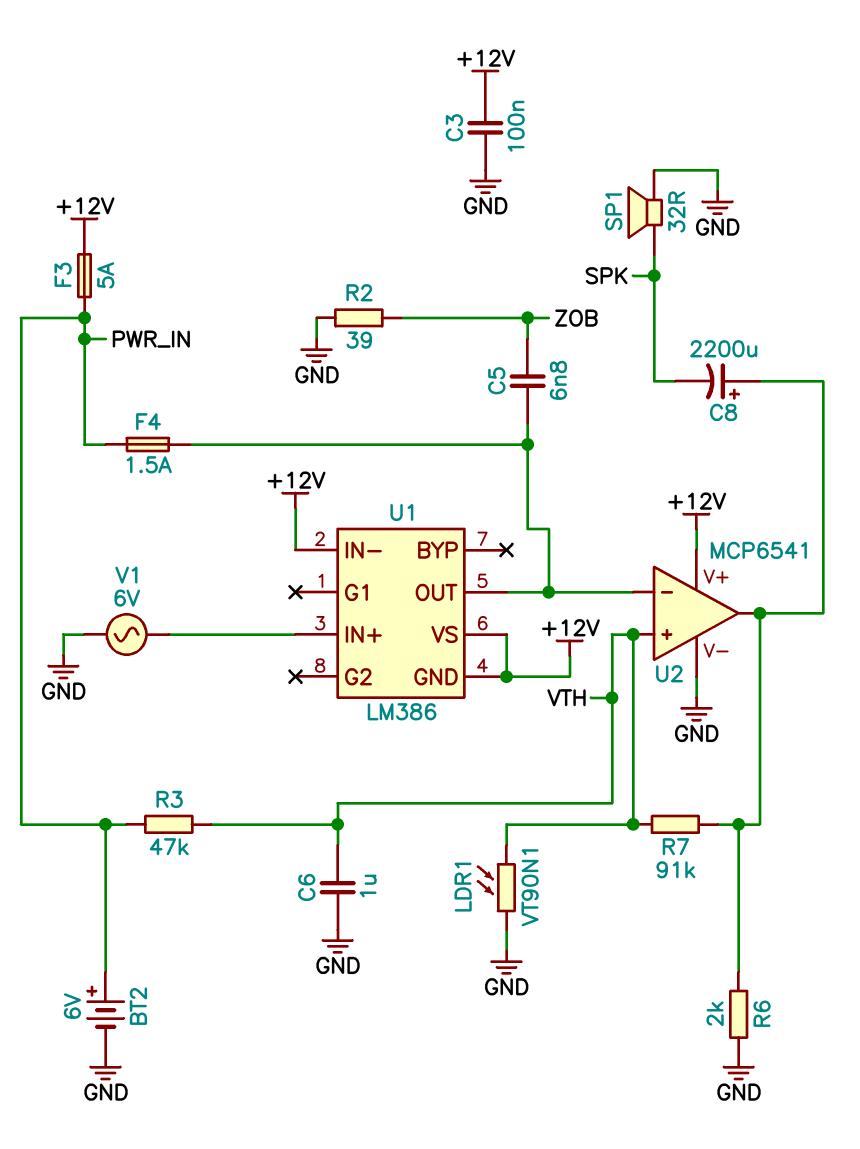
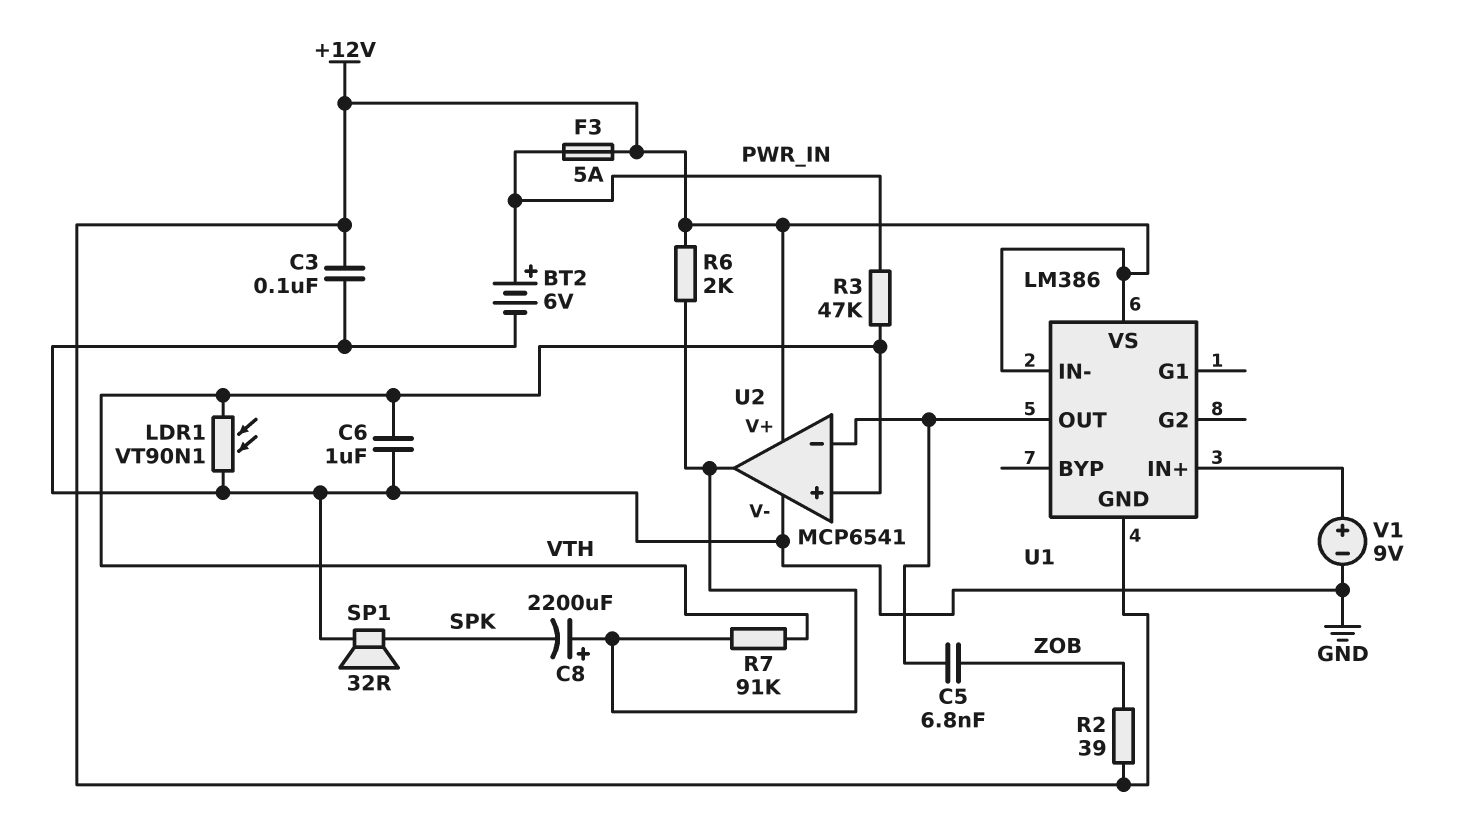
F4: 1.5A (PWR_IN, U1/OUT) -> none
R2: 39 (GND, ZOB) -> 39 (+12V, ZOB)
R6: 2k (GND, U2/out) -> 2k (+12V, U2/out)
V1: AC 6V (GND, U1/IN+) -> 9V (plus U1/IN+, minus GND)

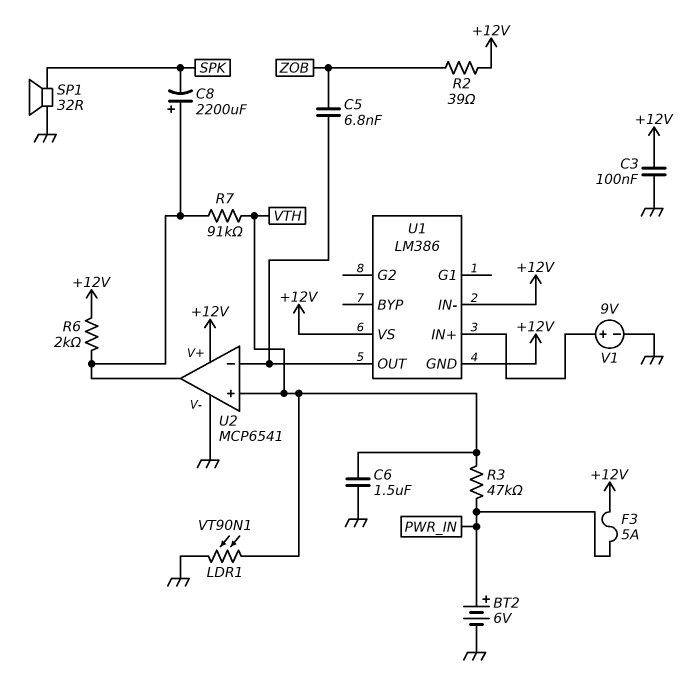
C6: 1uF (GND, VTH) -> 1.5uF (GND, VTH)

